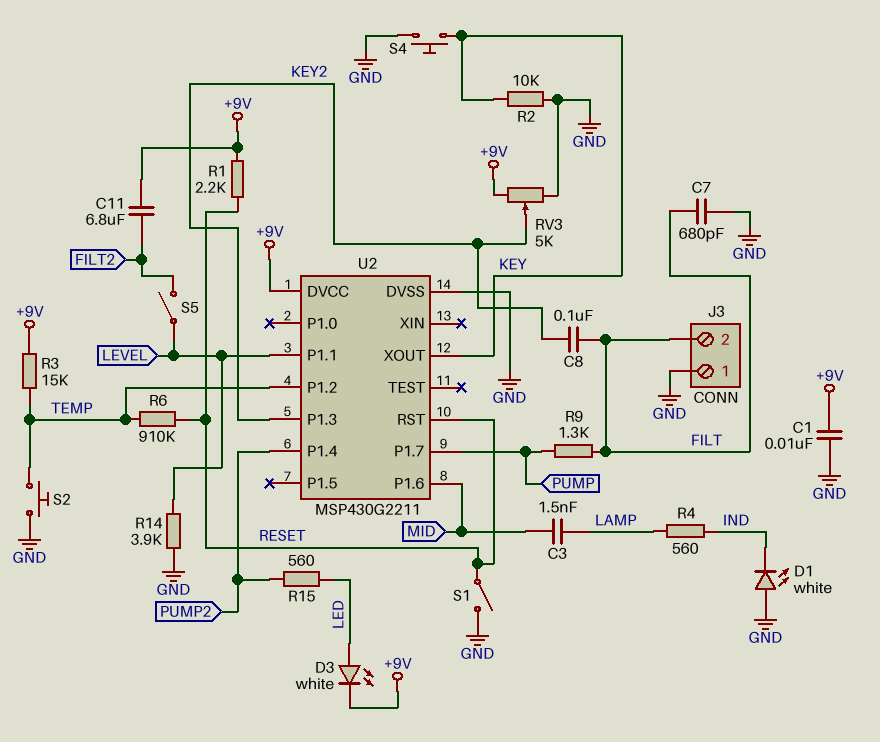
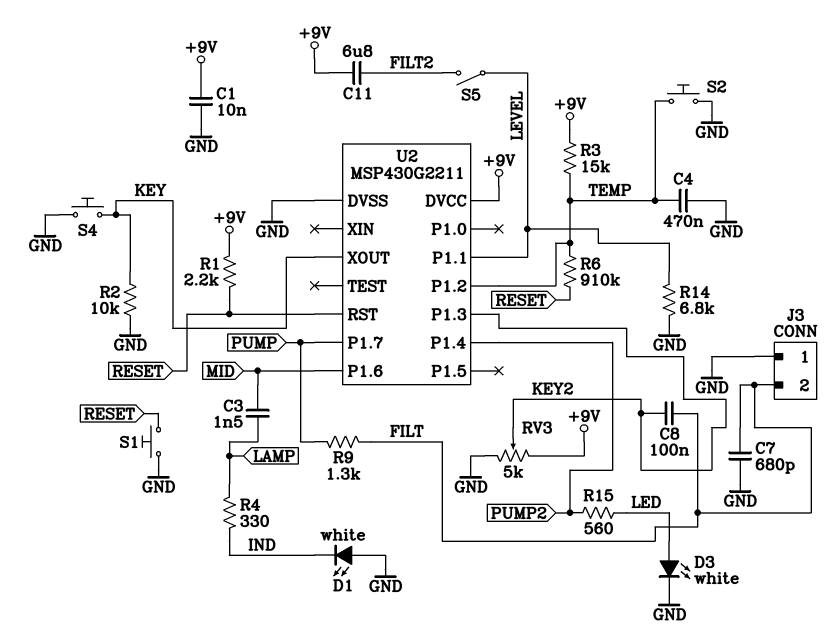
C4: none -> 470nF (GND, TEMP)
D3: LED white (A LED, K +9V) -> LED white (A LED, K GND)
R4: 560 (IND, LAMP) -> 330 (IND, LAMP)
R14: 3.9k (GND, LEVEL) -> 6.8k (GND, LEVEL)
S1: switch (GND, RESET) -> button (GND, RESET)

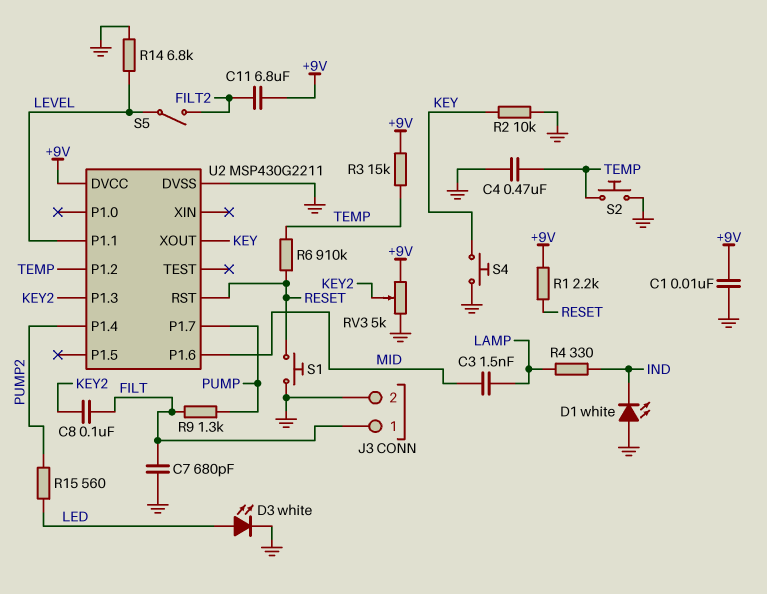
J3 pin 1: GND -> FILT
J3 pin 2: FILT -> GND

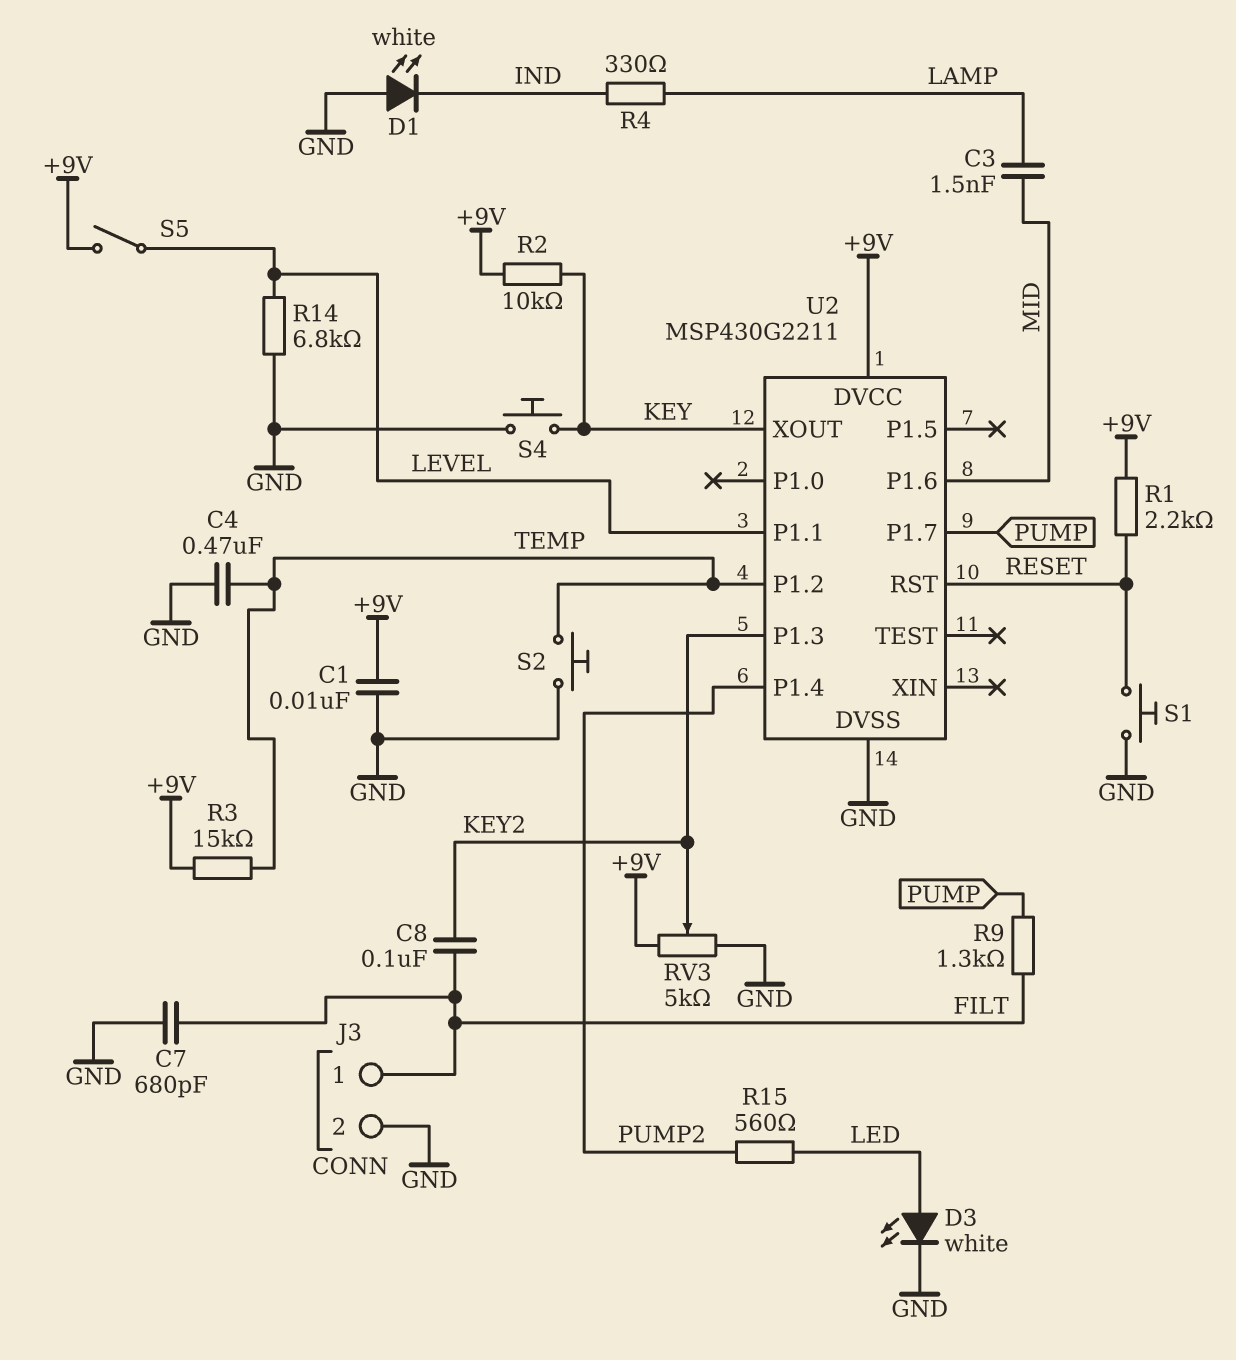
C11: 6.8uF (+9V, FILT2) -> none
R2: 10k (GND, KEY) -> 10k (+9V, KEY)
R6: 910k (RESET, TEMP) -> none
S5: switch (FILT2, LEVEL) -> switch (+9V, LEVEL)

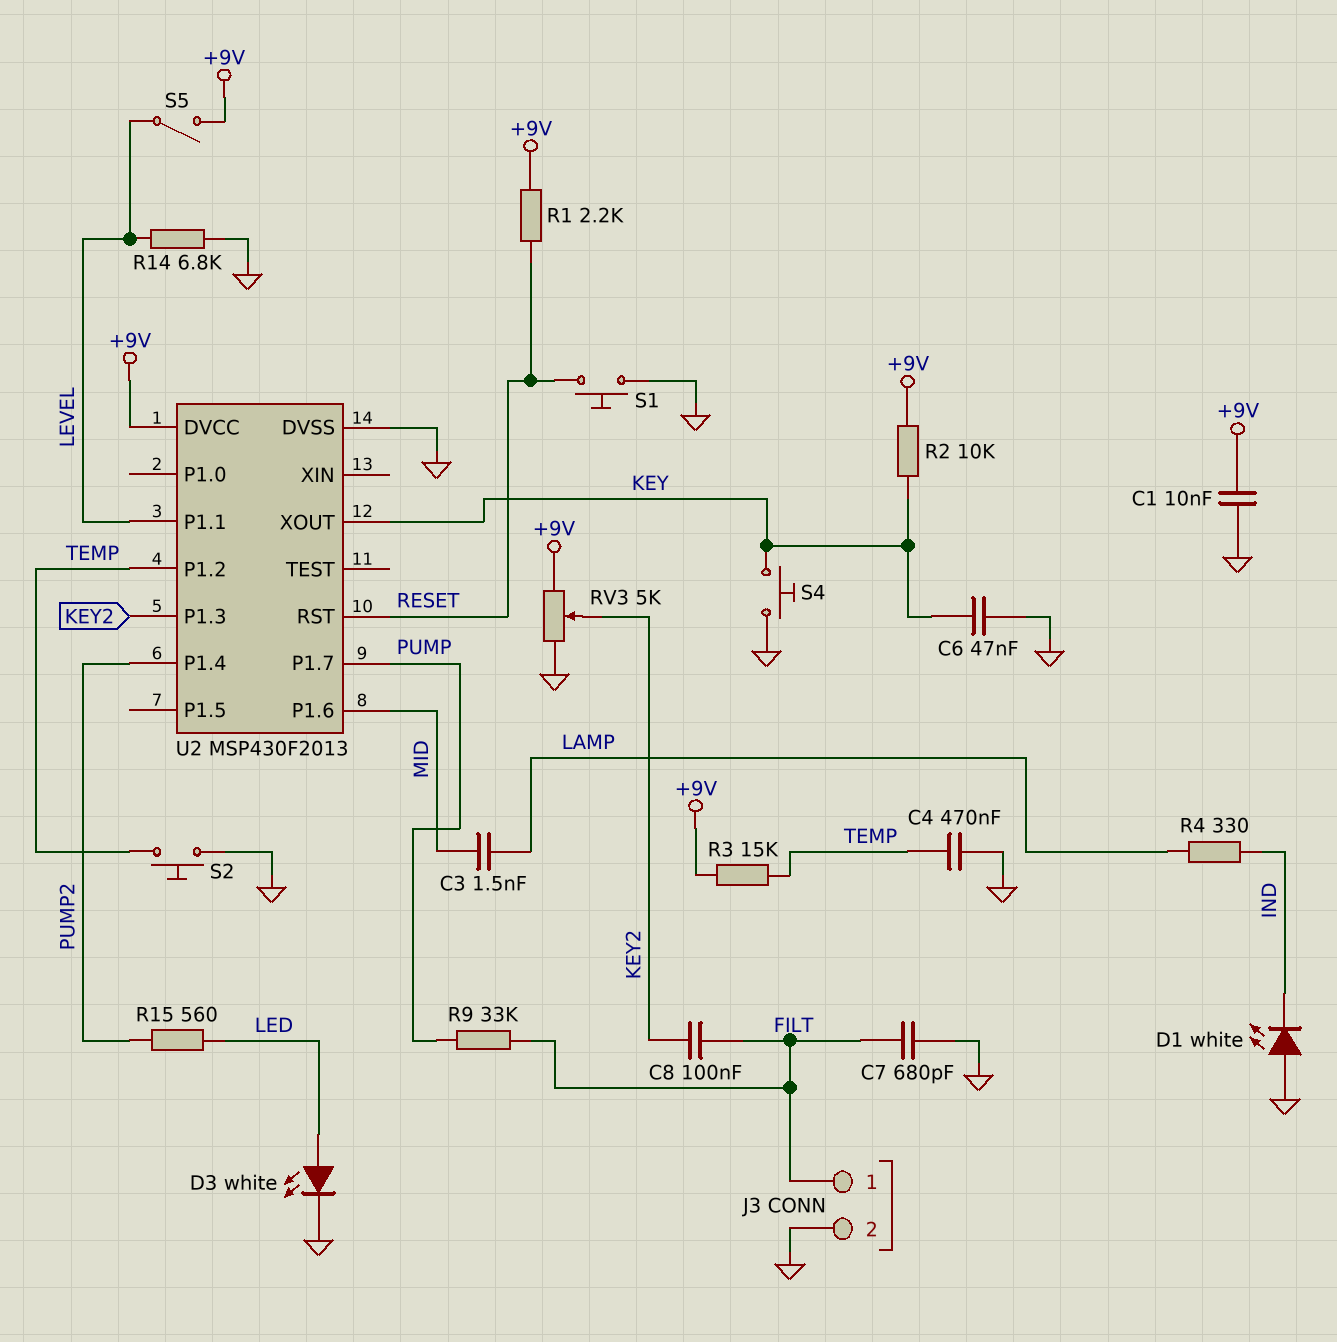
C6: none -> 47nF (GND, KEY)
R9: 1.3k (FILT, PUMP) -> 33k (FILT, PUMP)
U2: MSP430G2211 -> MSP430F2013

